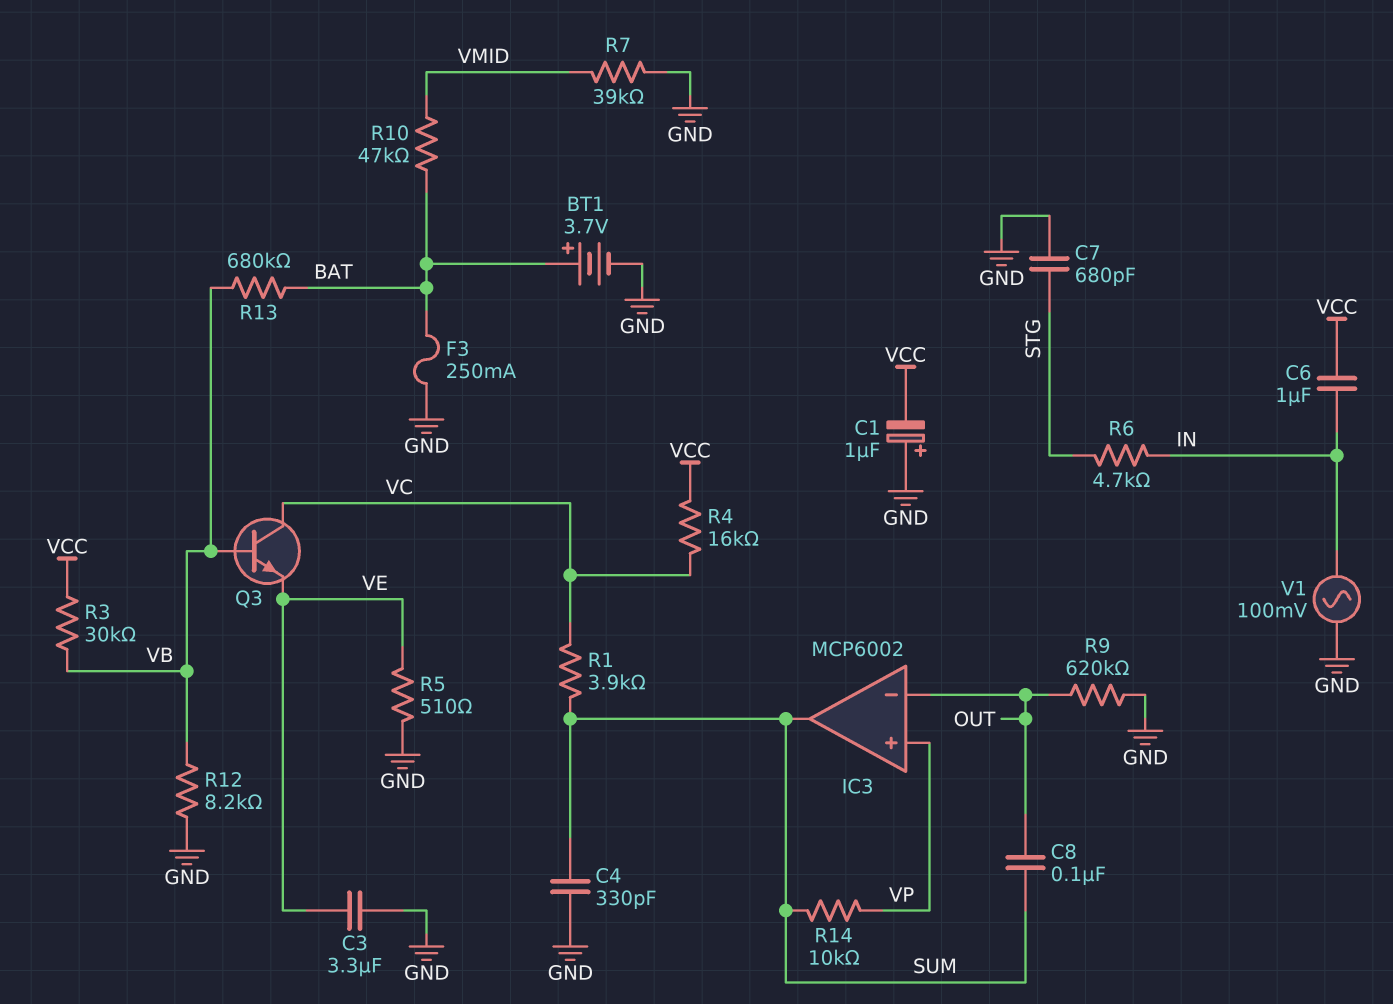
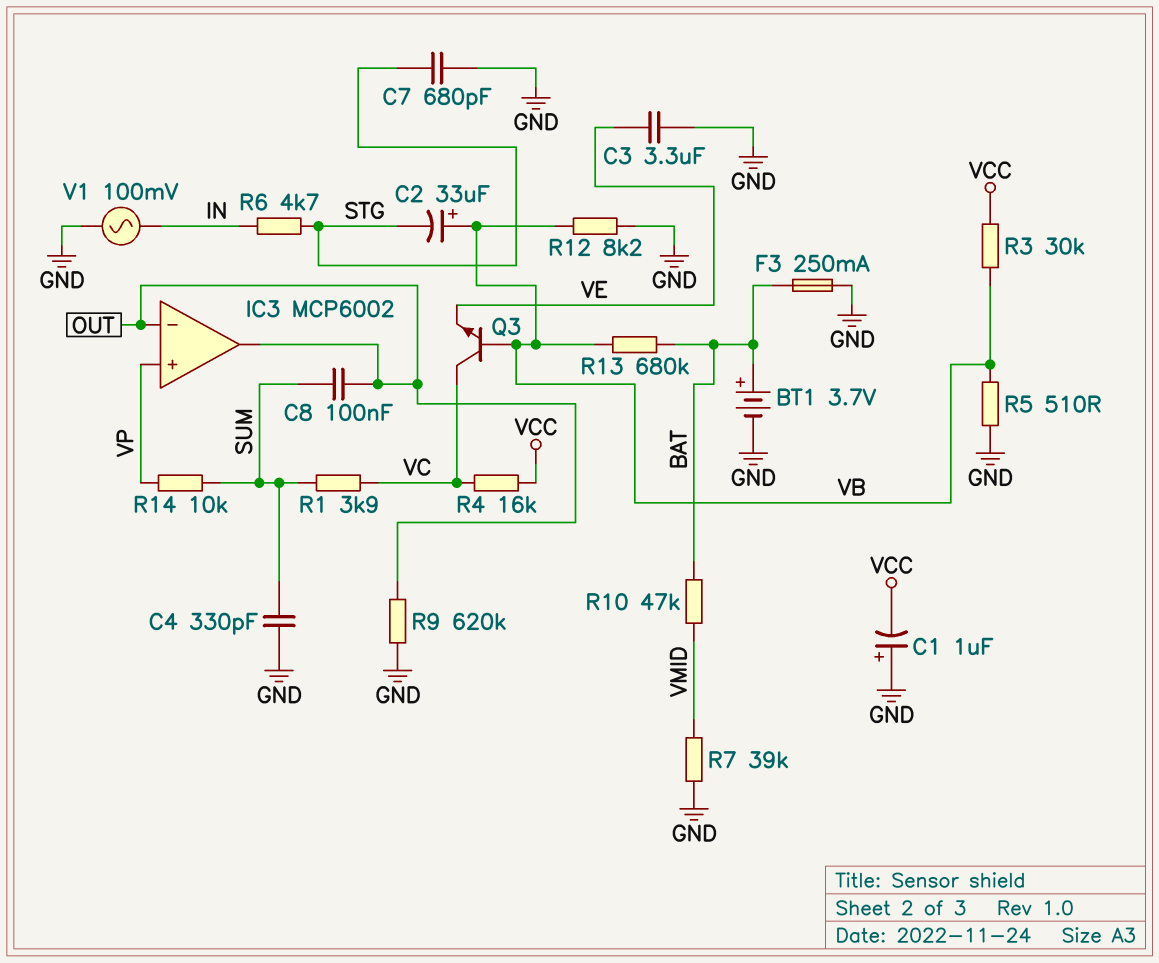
C2: none -> 33uF (plus VB, minus STG)
C6: 1uF (IN, VCC) -> none
IC3 pin out: SUM -> OUT
R5: 510 (GND, VE) -> 510 (GND, VB)

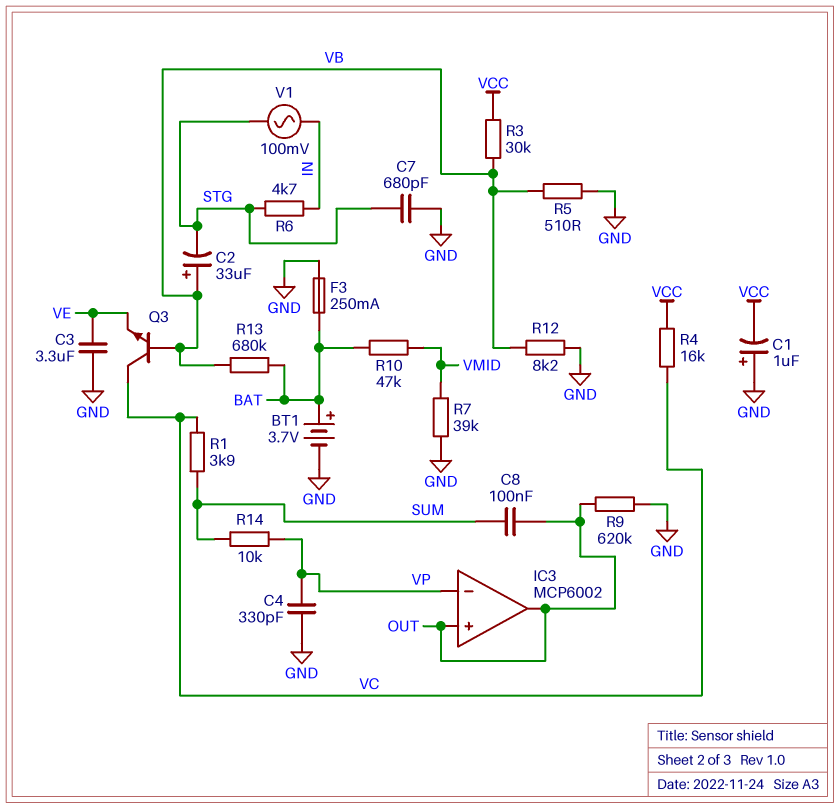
C4: 330pF (GND, SUM) -> 330pF (GND, VP)
IC3 pin in+: VP -> OUT
IC3 pin in-: OUT -> VP
V1: AC 100mV (GND, IN) -> AC 100mV (IN, STG)

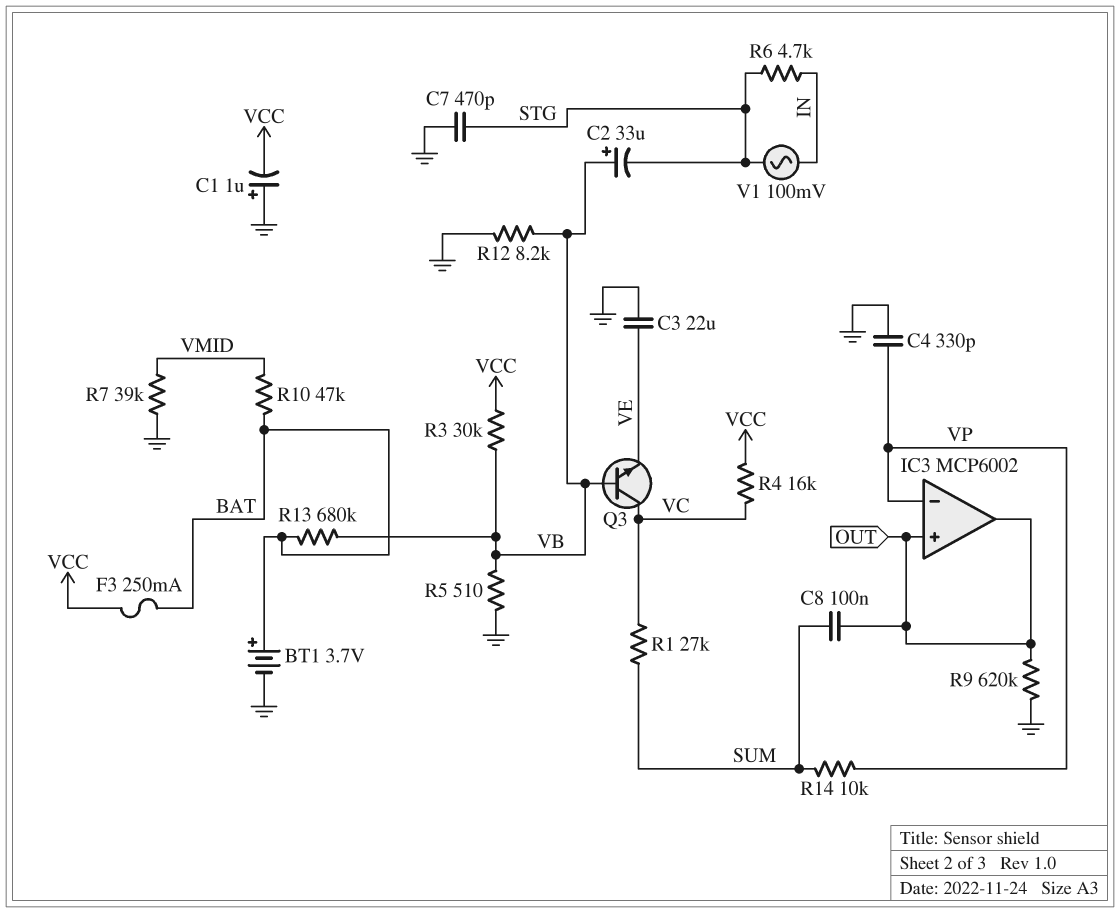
C3: 3.3uF (GND, VE) -> 22uF (GND, VE)
C7: 680pF (GND, STG) -> 470pF (GND, STG)
F3: 250mA (BAT, GND) -> 250mA (BAT, VCC)
R1: 3.9k (SUM, VC) -> 27k (SUM, VC)

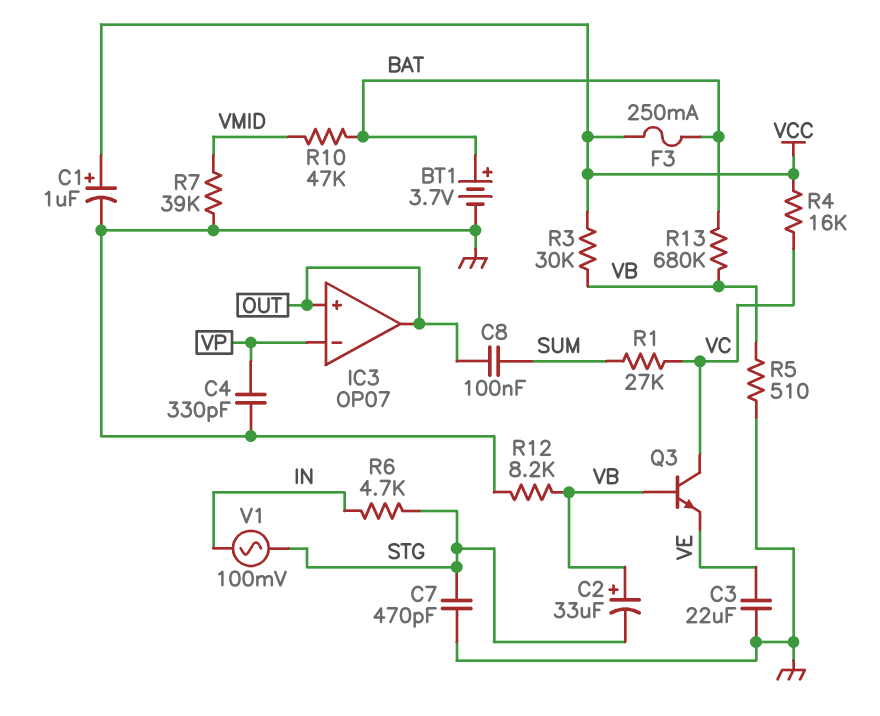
C1: 1uF (plus GND, minus VCC) -> 1uF (plus VCC, minus GND)
IC3: MCP6002 -> OP07
R9: 620k (GND, OUT) -> none
R14: 10k (SUM, VP) -> none

